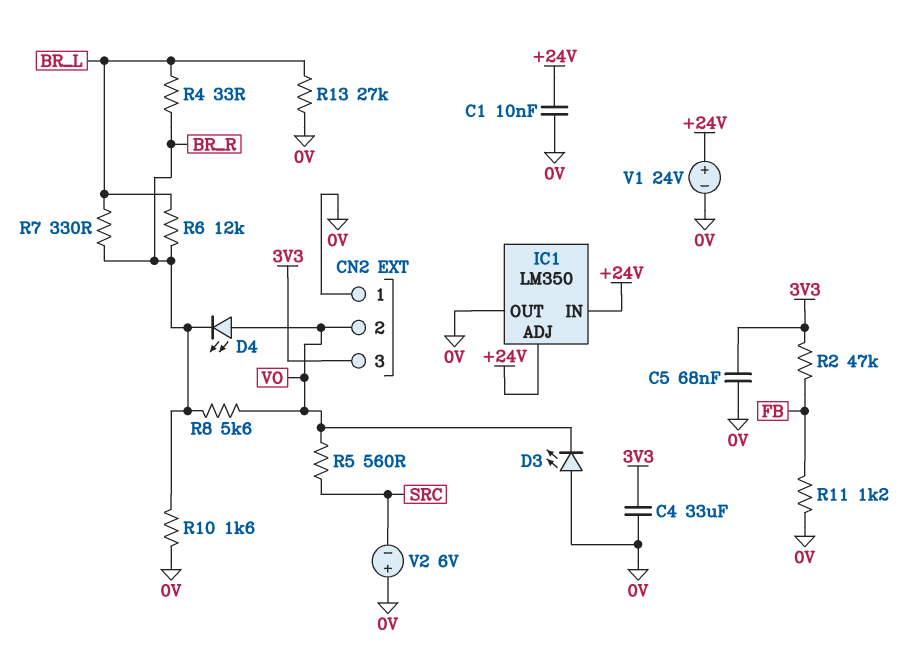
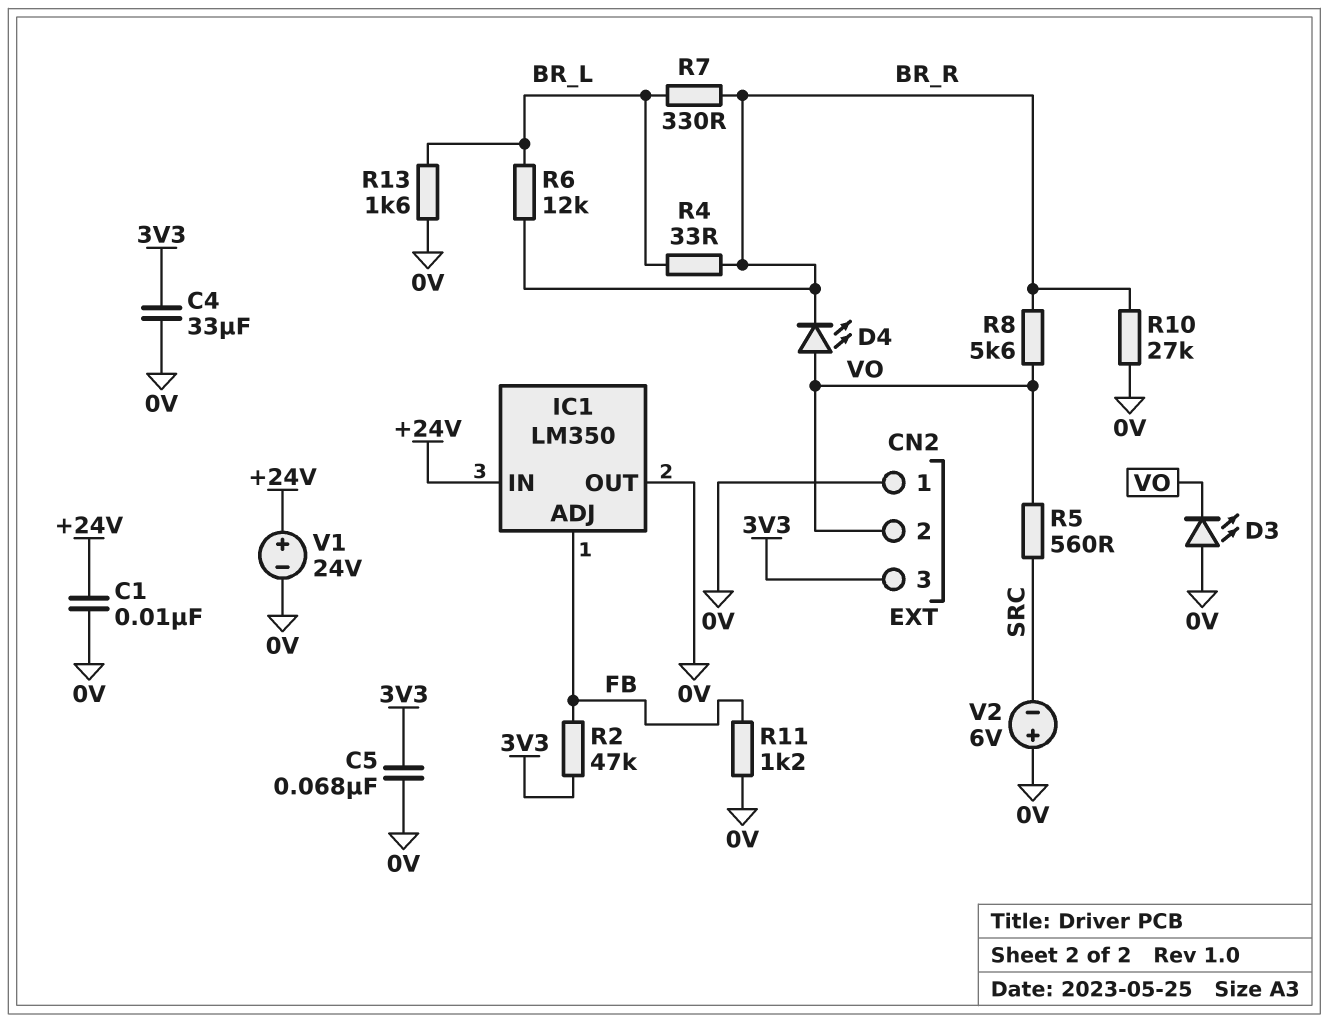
IC1 pin ADJ: +24V -> FB
R10: 1.6k (0V, BR_R) -> 27k (0V, BR_R)
R13: 27k (0V, BR_L) -> 1.6k (0V, BR_L)

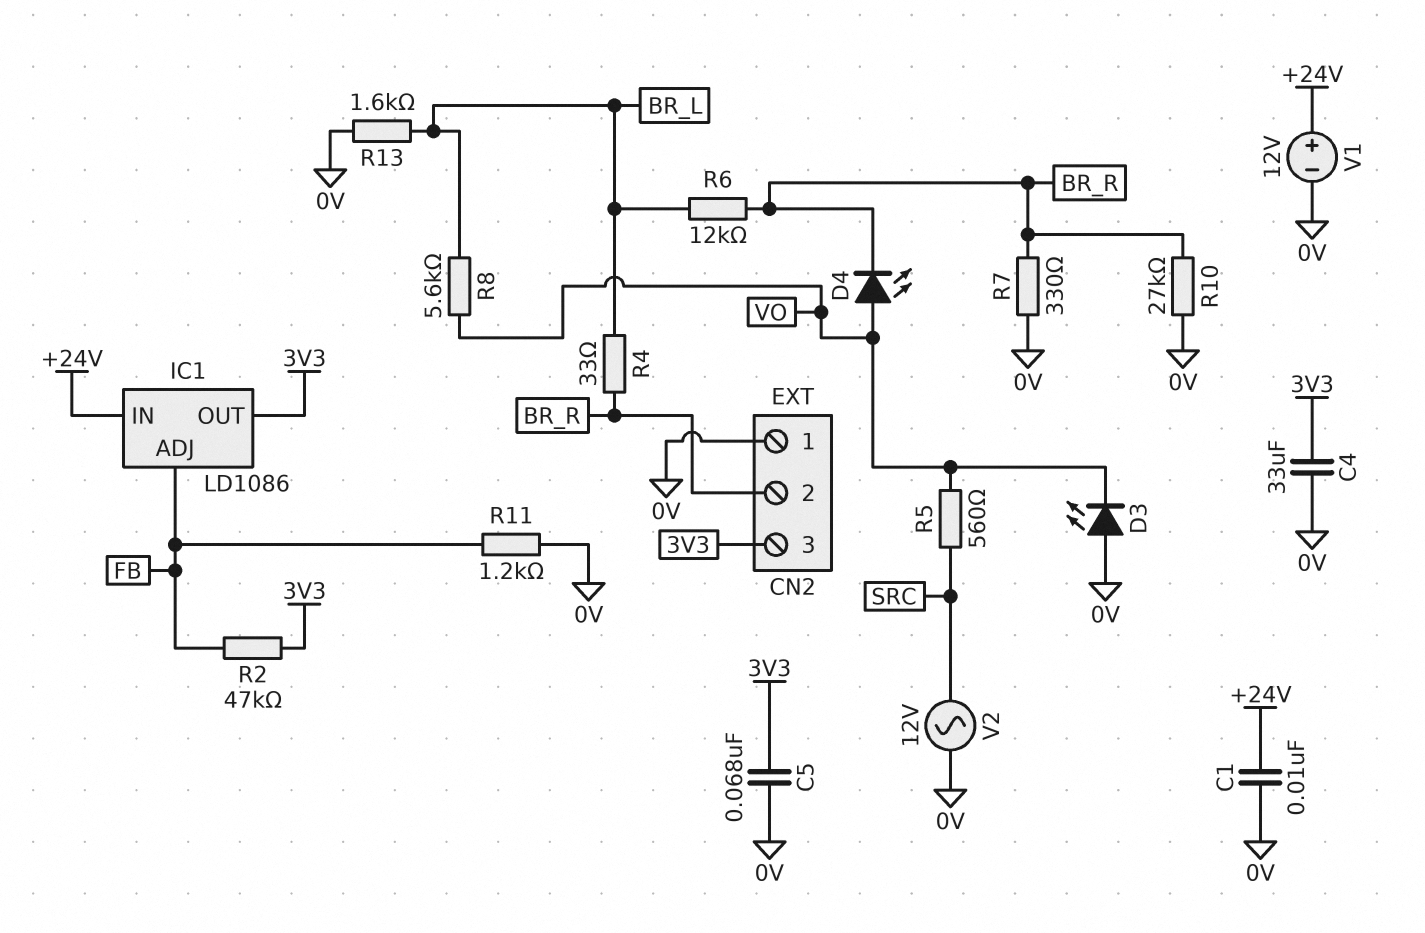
CN2 pin 2: VO -> BR_R
IC1: LM350 -> LD1086
IC1 pin OUT: 0V -> 3V3
R7: 330 (BR_L, BR_R) -> 330 (0V, BR_R)
R8: 5.6k (BR_R, VO) -> 5.6k (BR_L, VO)
V1: 24V (plus +24V, minus 0V) -> 12V (plus +24V, minus 0V)
V2: 6V (plus 0V, minus SRC) -> AC 12V (0V, SRC)

